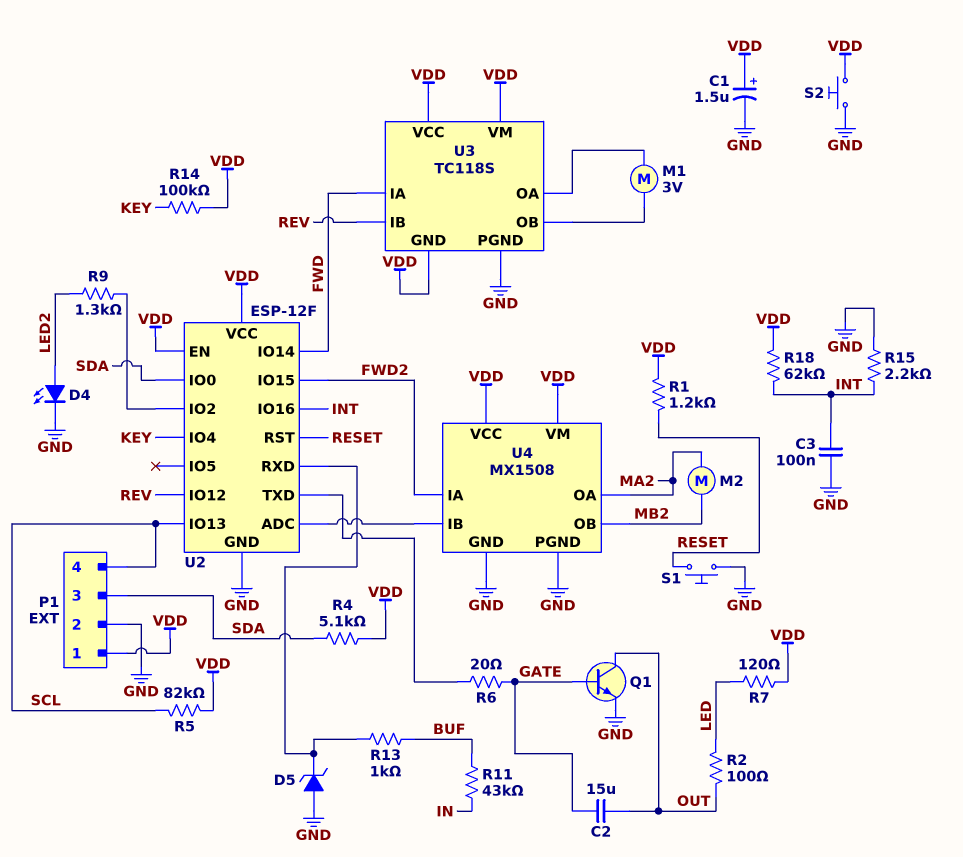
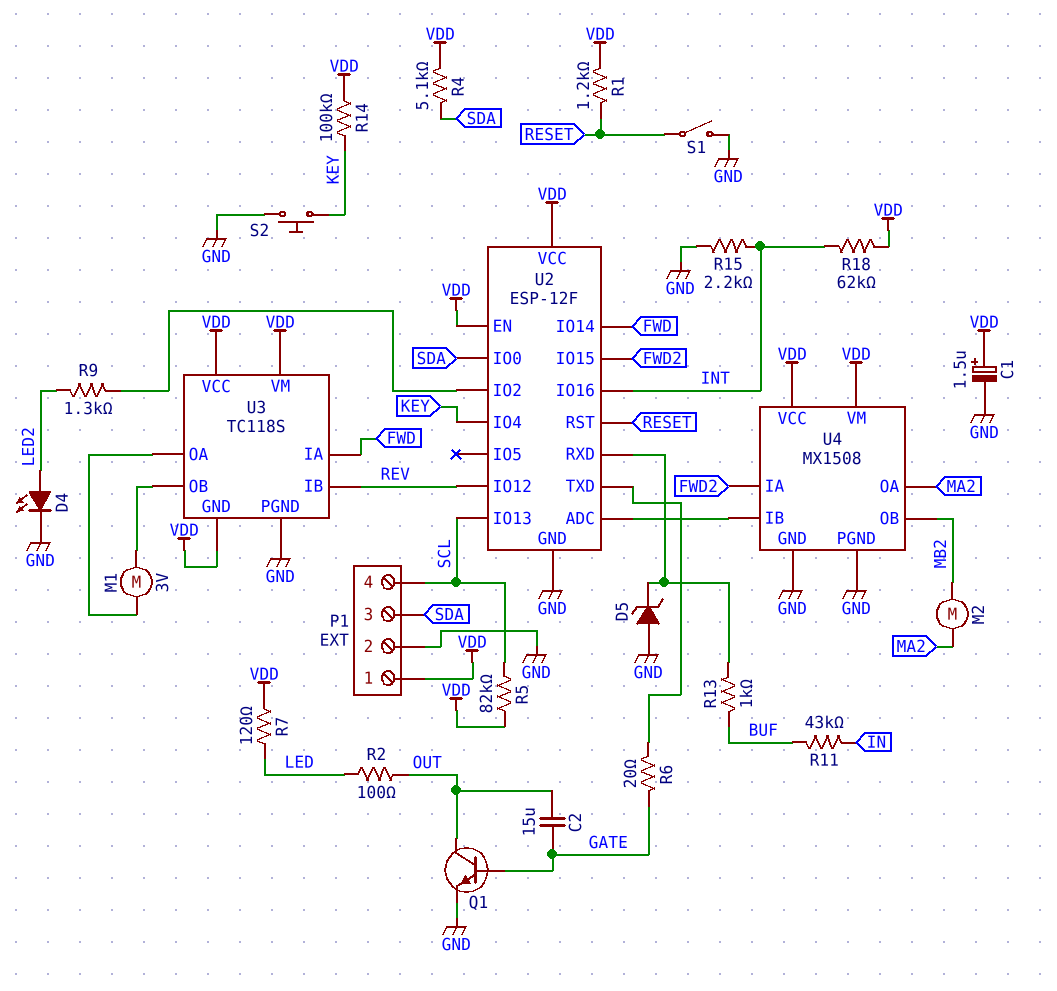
C3: 100nF (GND, INT) -> none
S1: button (GND, RESET) -> switch (GND, RESET)
S2: button (GND, VDD) -> button (GND, KEY)

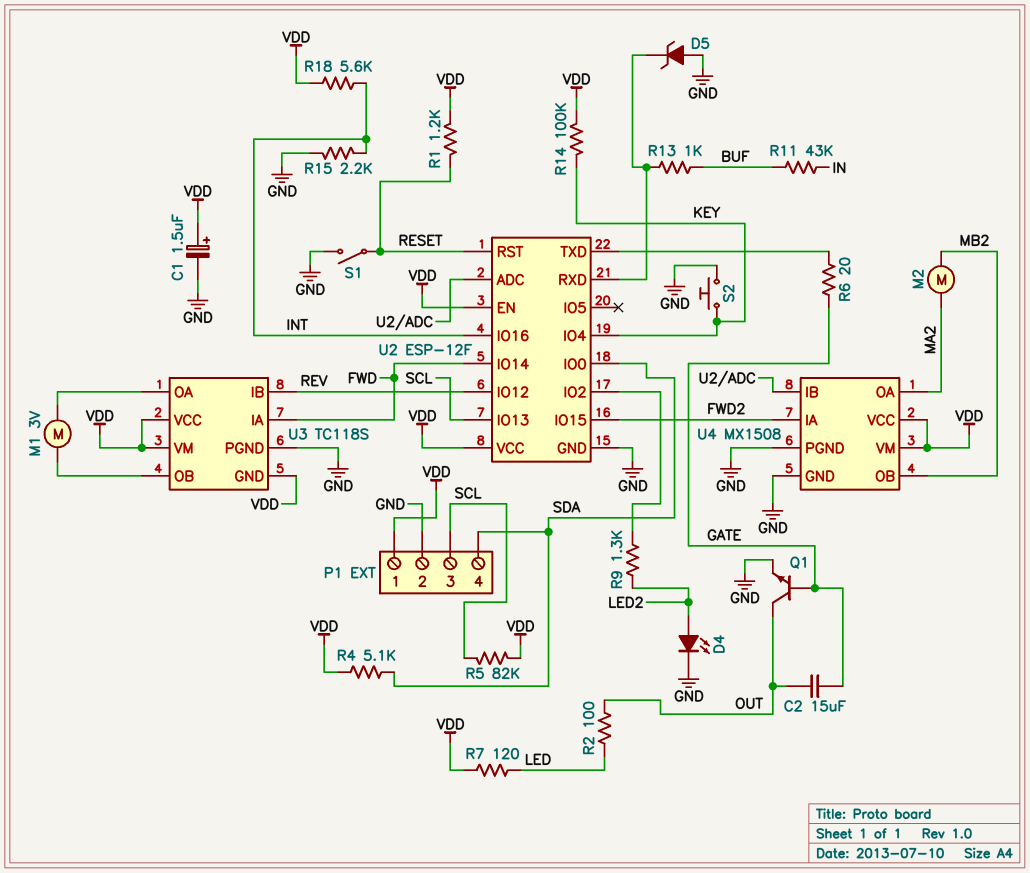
P1 pin 3: SDA -> SCL
P1 pin 4: SCL -> SDA
R18: 62k (INT, VDD) -> 5.6k (INT, VDD)

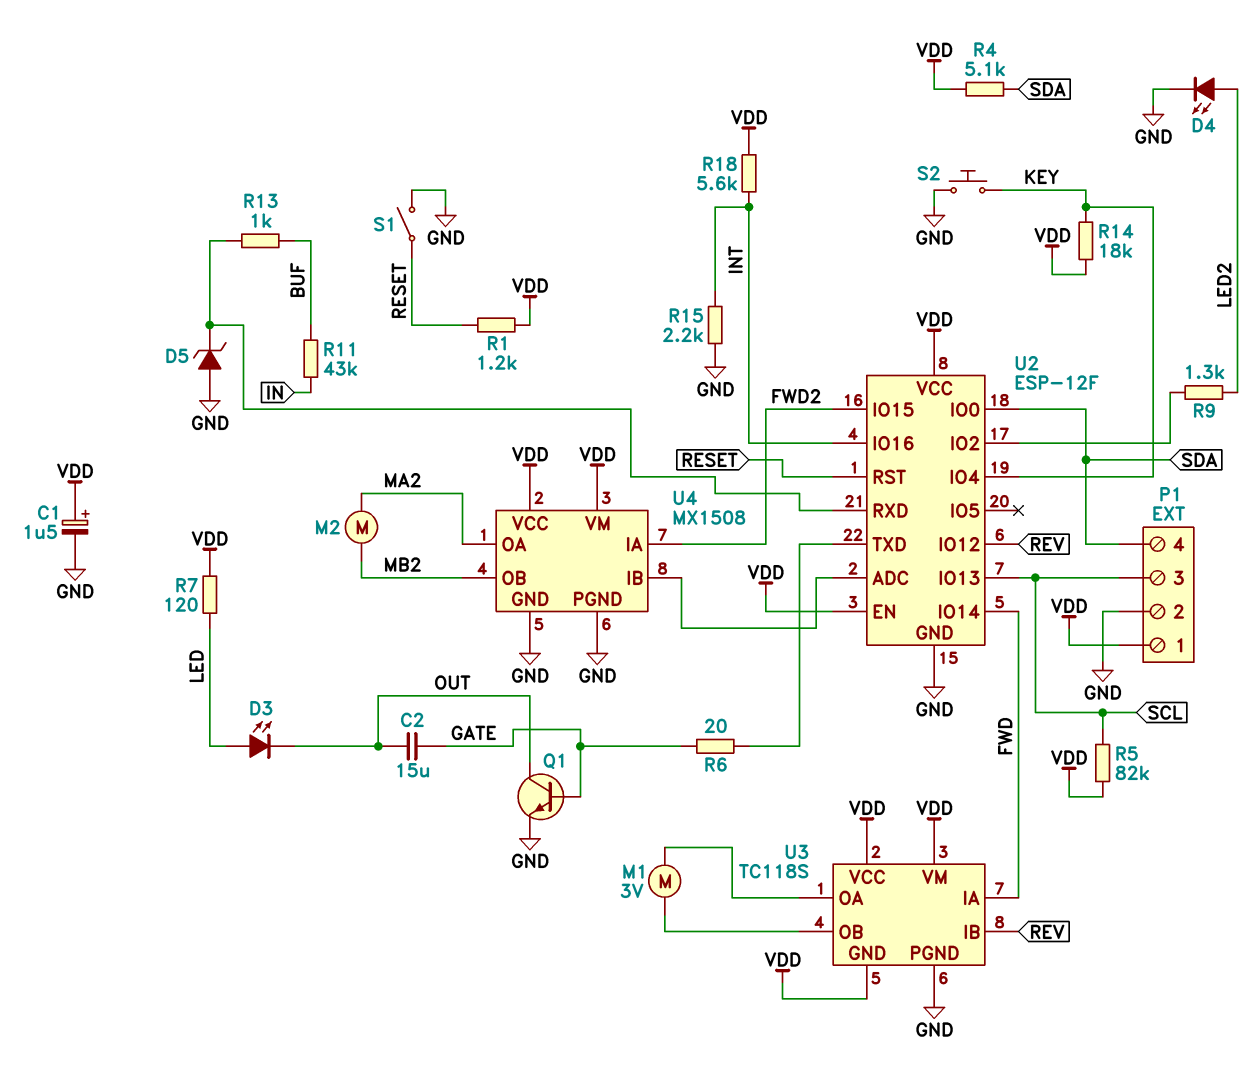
D3: none -> LED (A LED, K OUT)
R2: 100 (LED, OUT) -> none
R14: 100k (KEY, VDD) -> 18k (KEY, VDD)

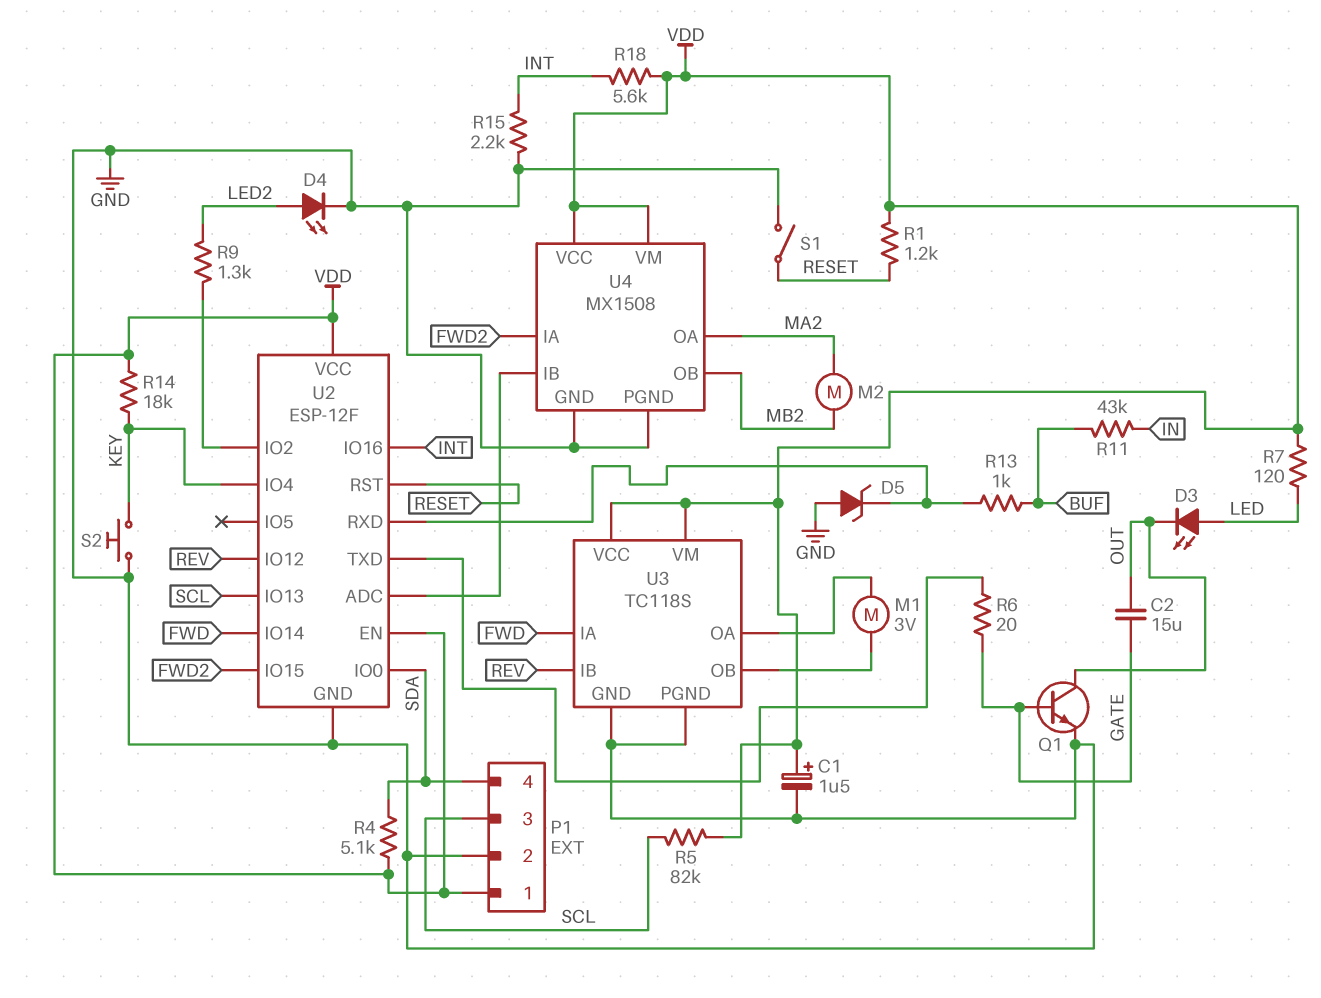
U3 pin GND: VDD -> GND

